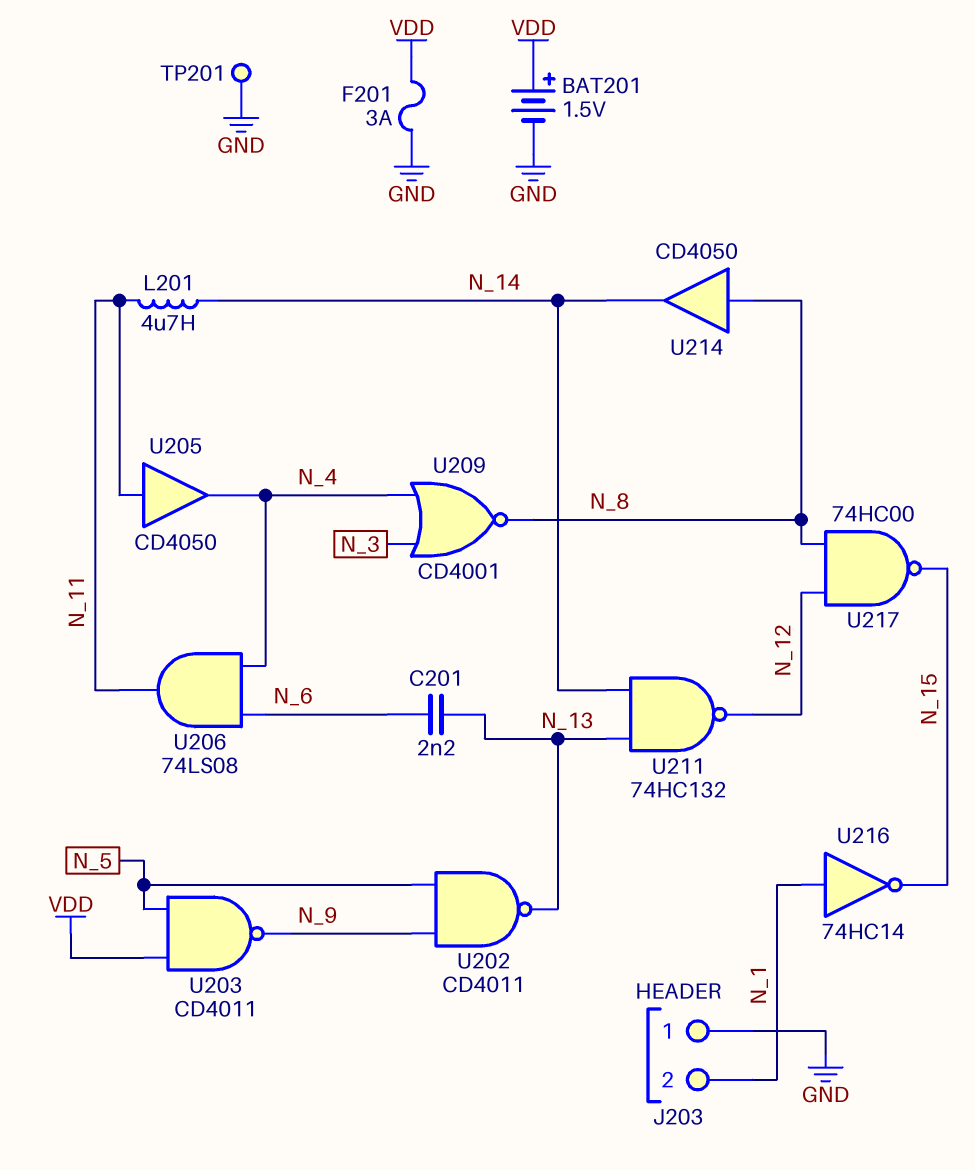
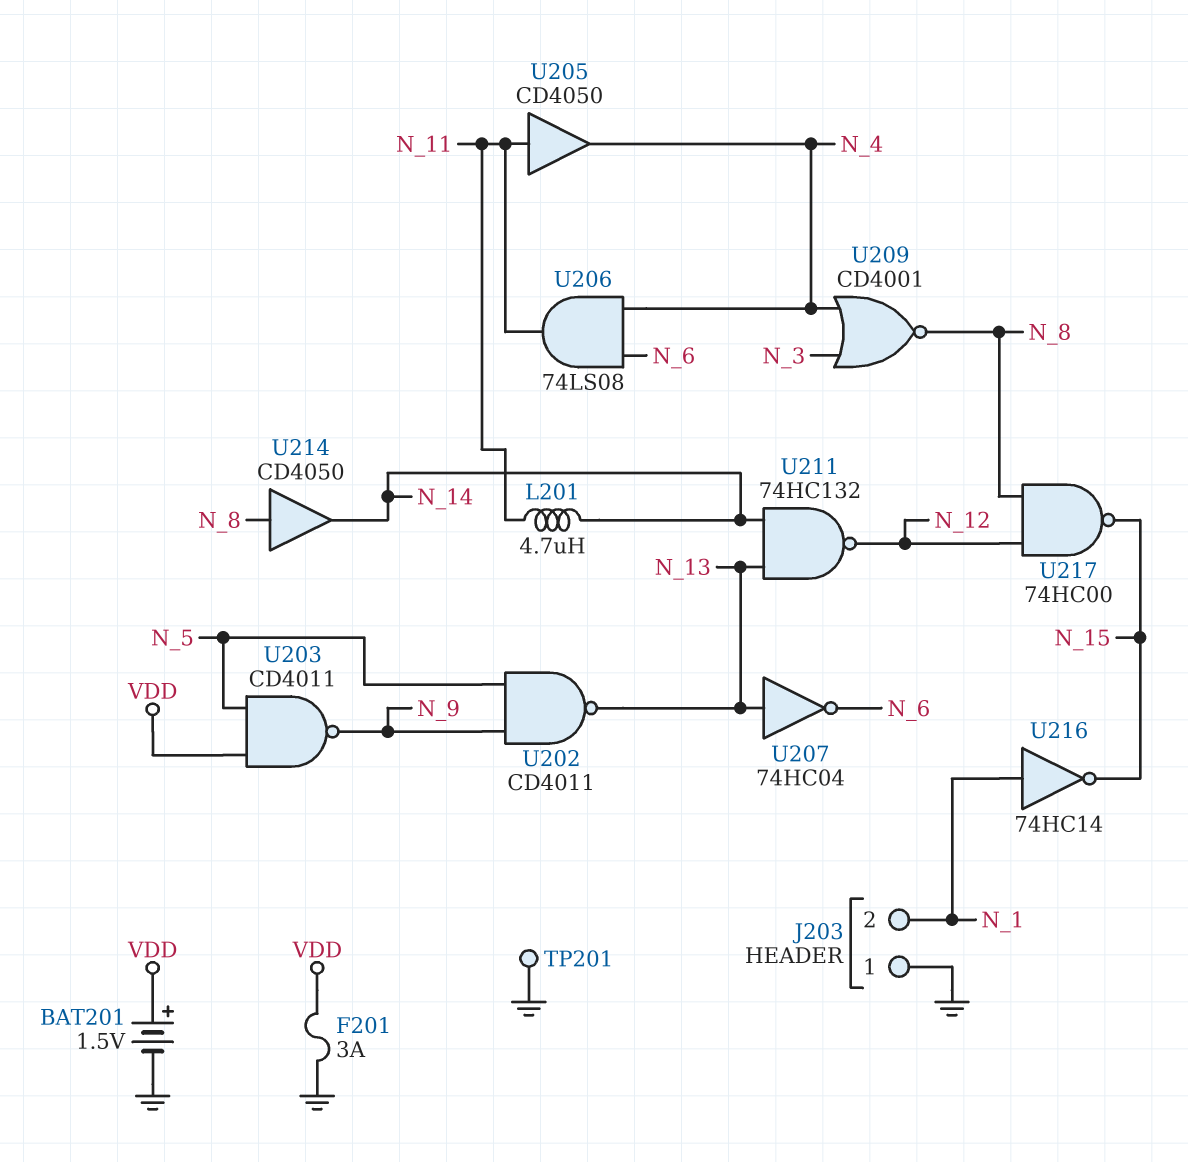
C201: 2.2nF (N_6, N_13) -> none
U207: none -> NOT 74HC04 (in N_13, out N_6)

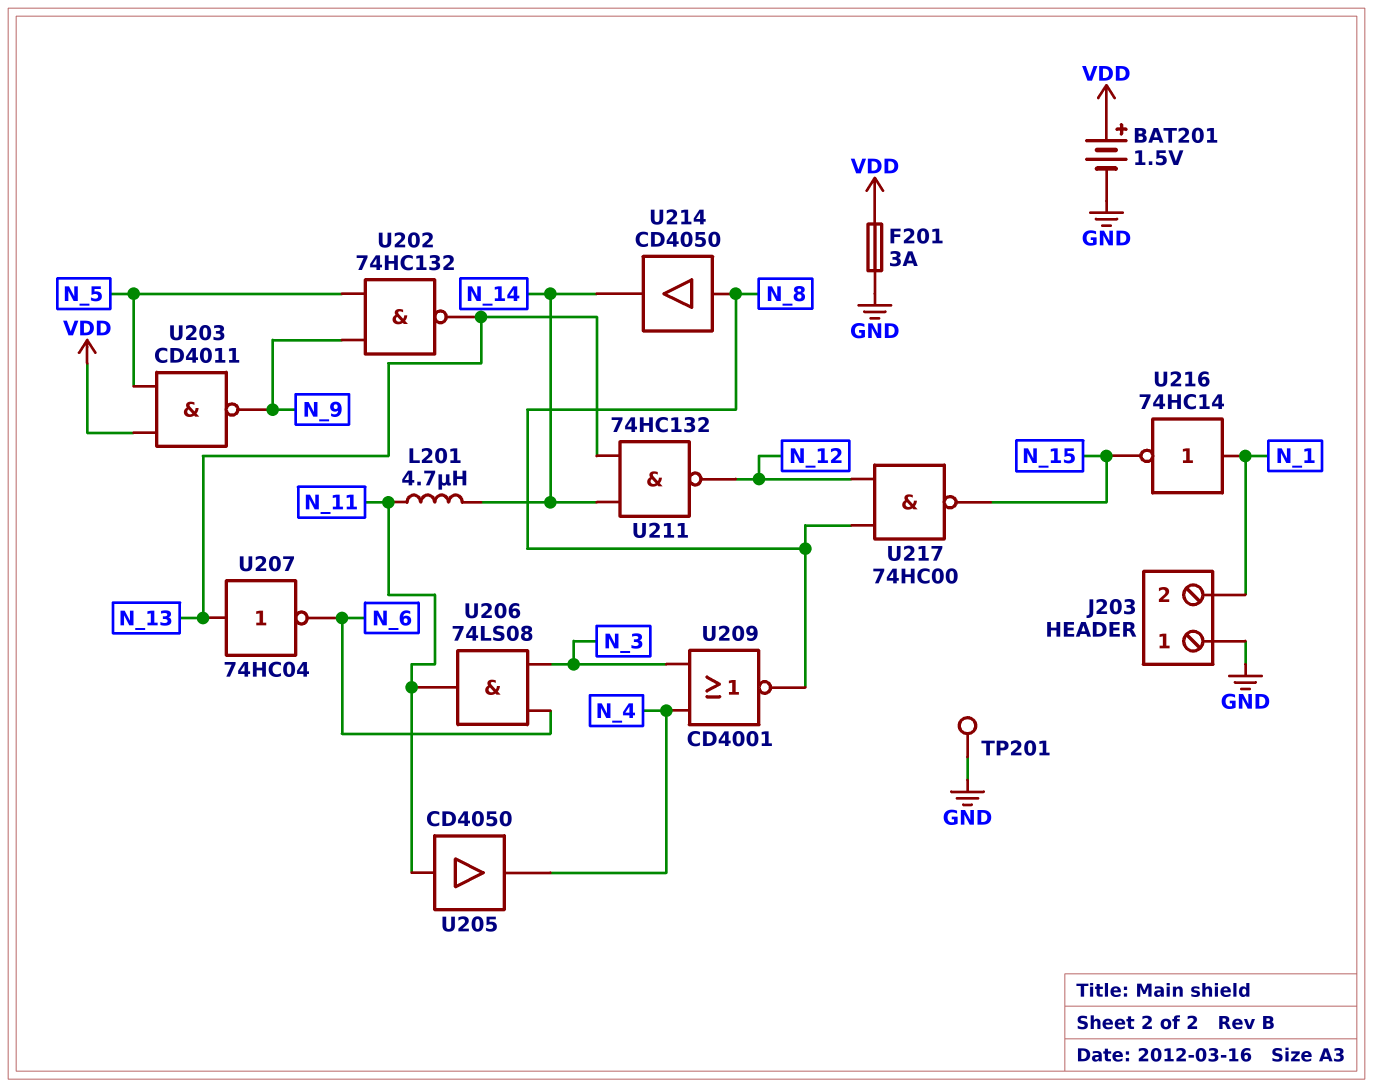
U202: NAND CD4011 (in N_5, in N_9, out N_13) -> NAND 74HC132 (in N_5, in N_9, out N_13)
U206: AND 74LS08 (in N_4, in N_6, out N_11) -> AND 74LS08 (in N_3, in N_6, out N_11)

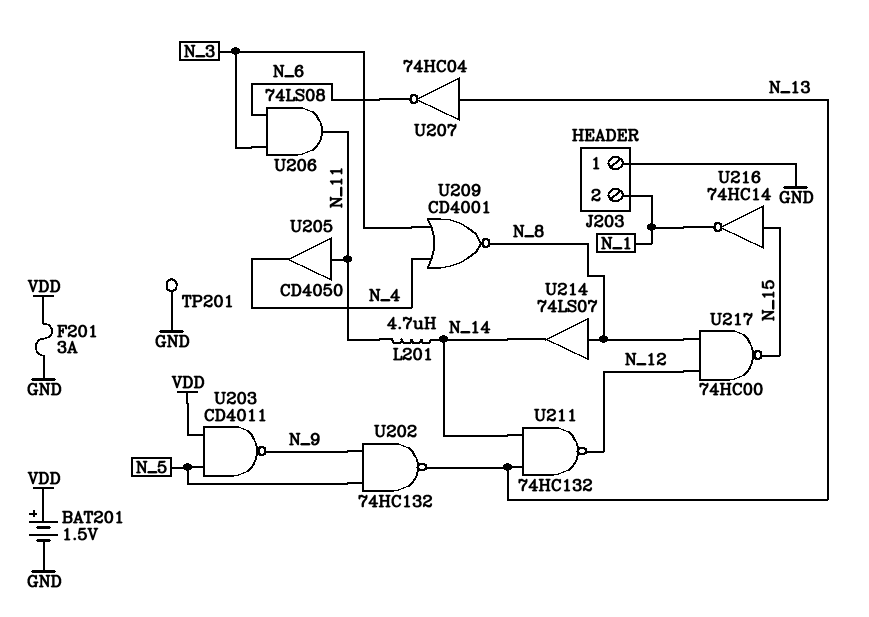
U214: buffer CD4050 (in N_8, out N_14) -> buffer 74LS07 (in N_8, out N_14)
U216: NOT 74HC14 (in N_1, out N_15) -> NOT 74HC14 (in N_15, out N_1)

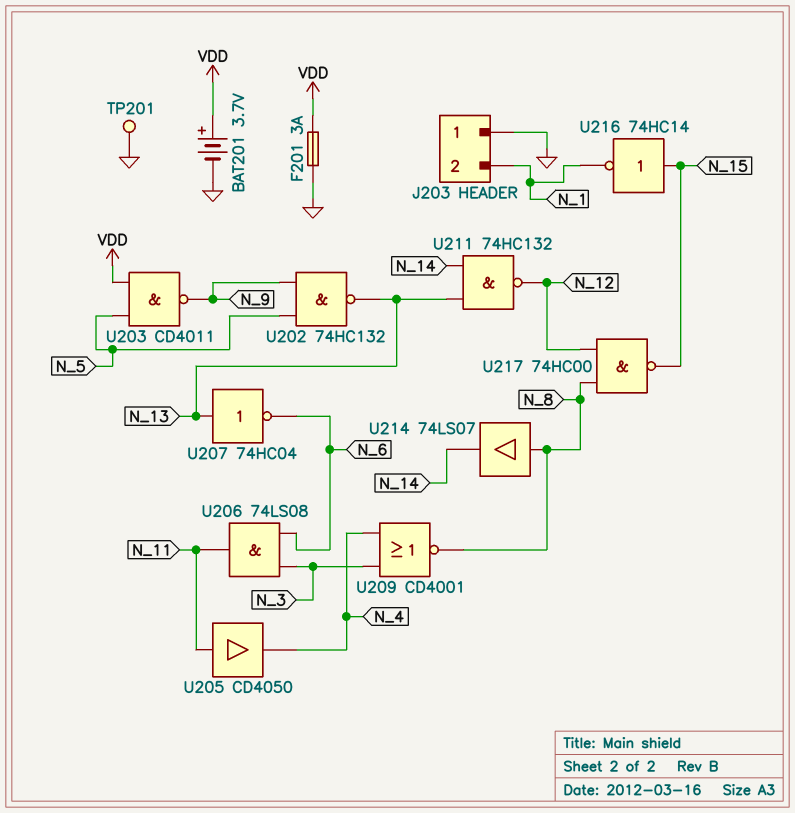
BAT201: 1.5V (plus VDD, minus GND) -> 3.7V (plus VDD, minus GND)
L201: 4.7uH (N_11, N_14) -> none

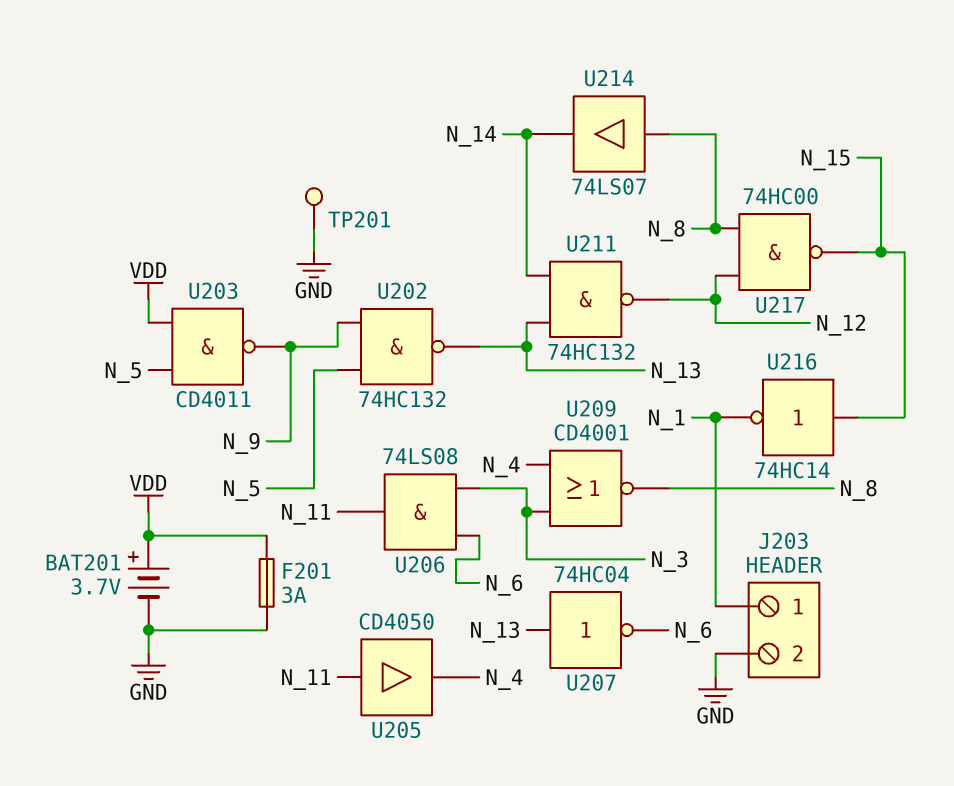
J203 pin 1: GND -> N_1
J203 pin 2: N_1 -> GND

